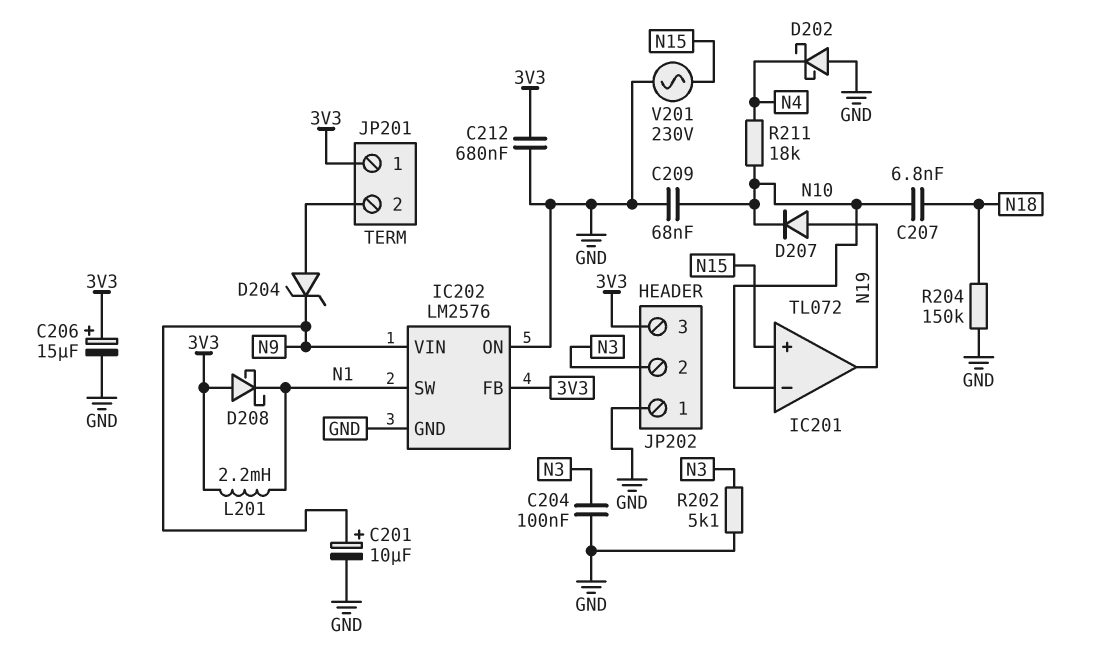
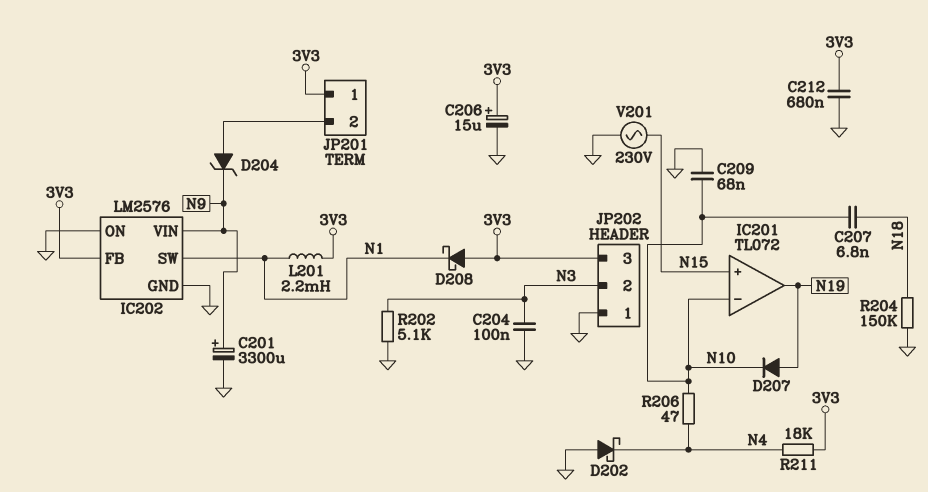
C201: 10uF (plus N9, minus GND) -> 3300uF (plus N9, minus GND)
R206: none -> 47 (N4, N10)
R211: 18k (N4, N10) -> 18k (3V3, N4)

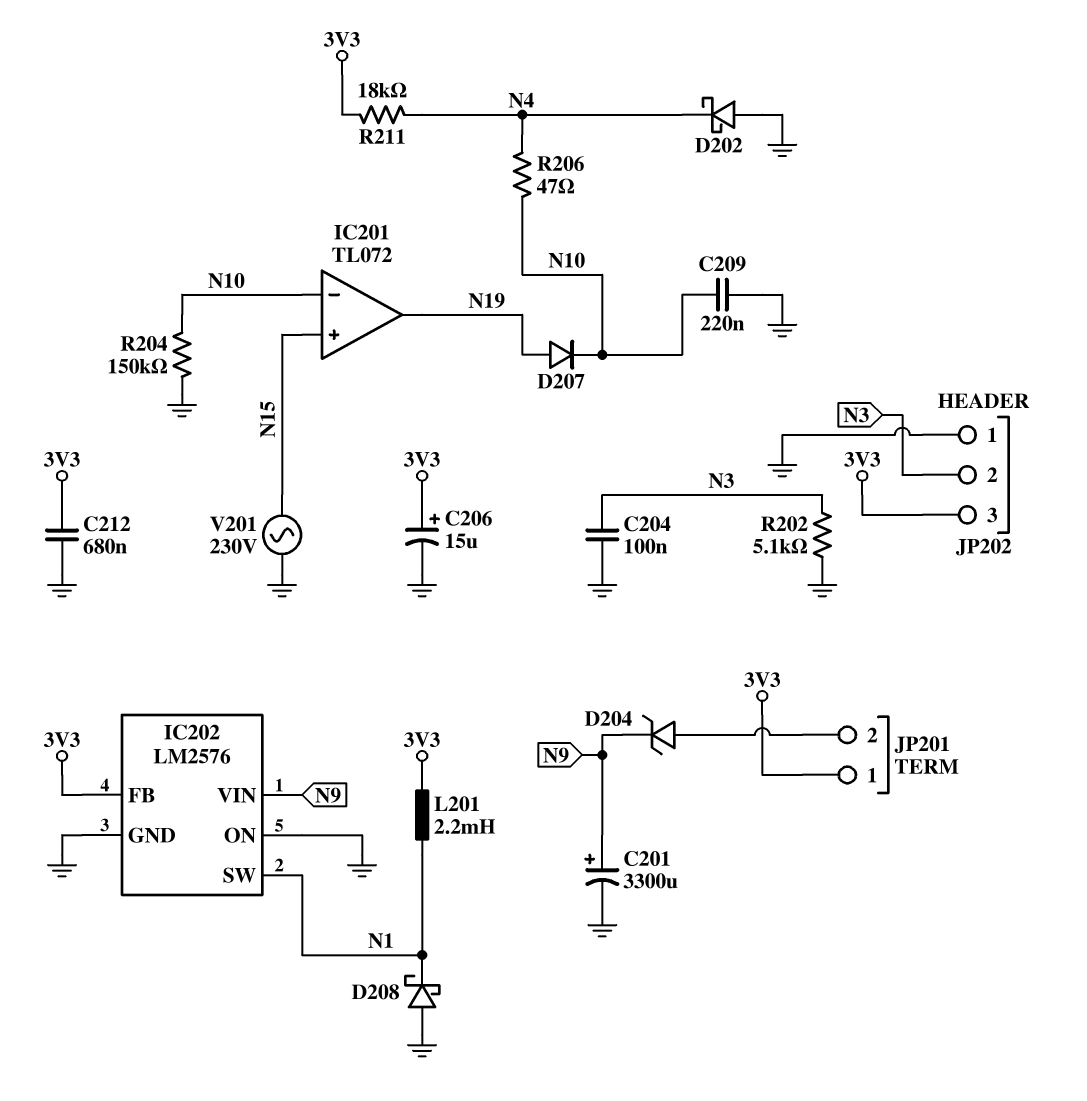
C207: 6.8nF (N10, N18) -> none
C209: 68nF (GND, N10) -> 220nF (GND, N10)
D208: schottky (A 3V3, K N1) -> schottky (A GND, K N1)
R204: 150k (GND, N18) -> 150k (GND, N10)

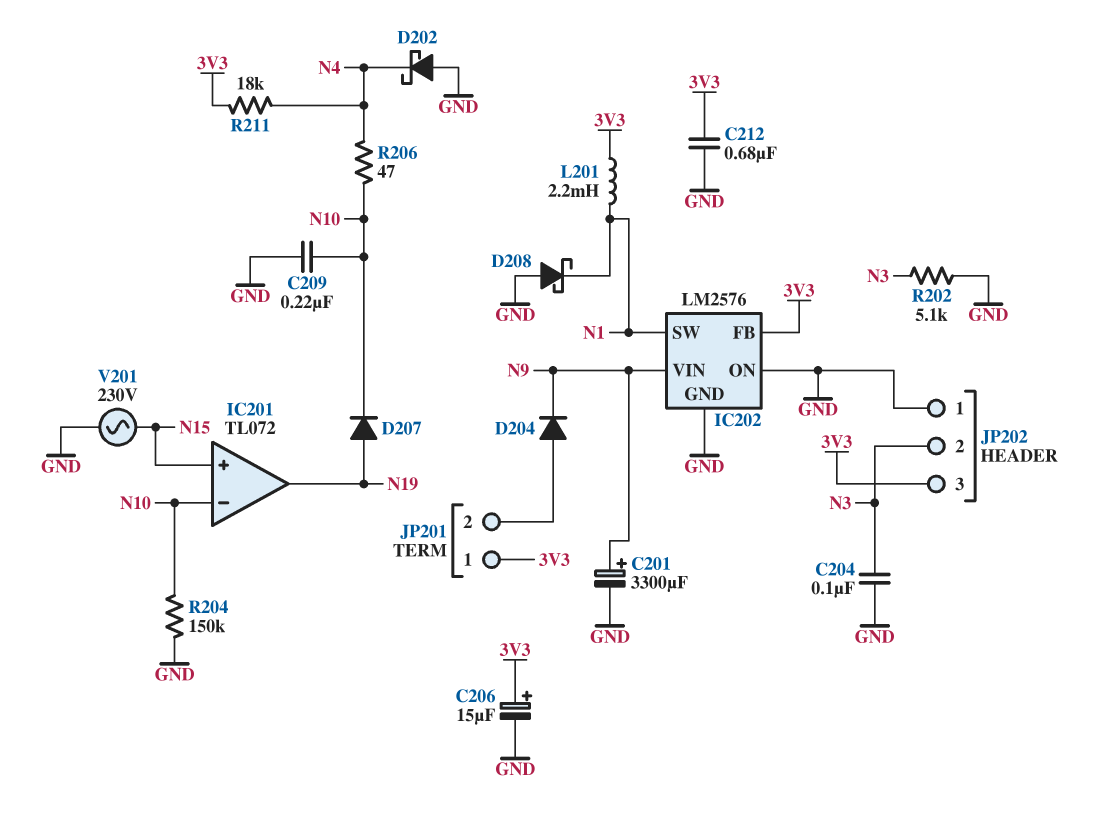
D204: zener (A JP201/2, K N9) -> diode (A JP201/2, K N9)

